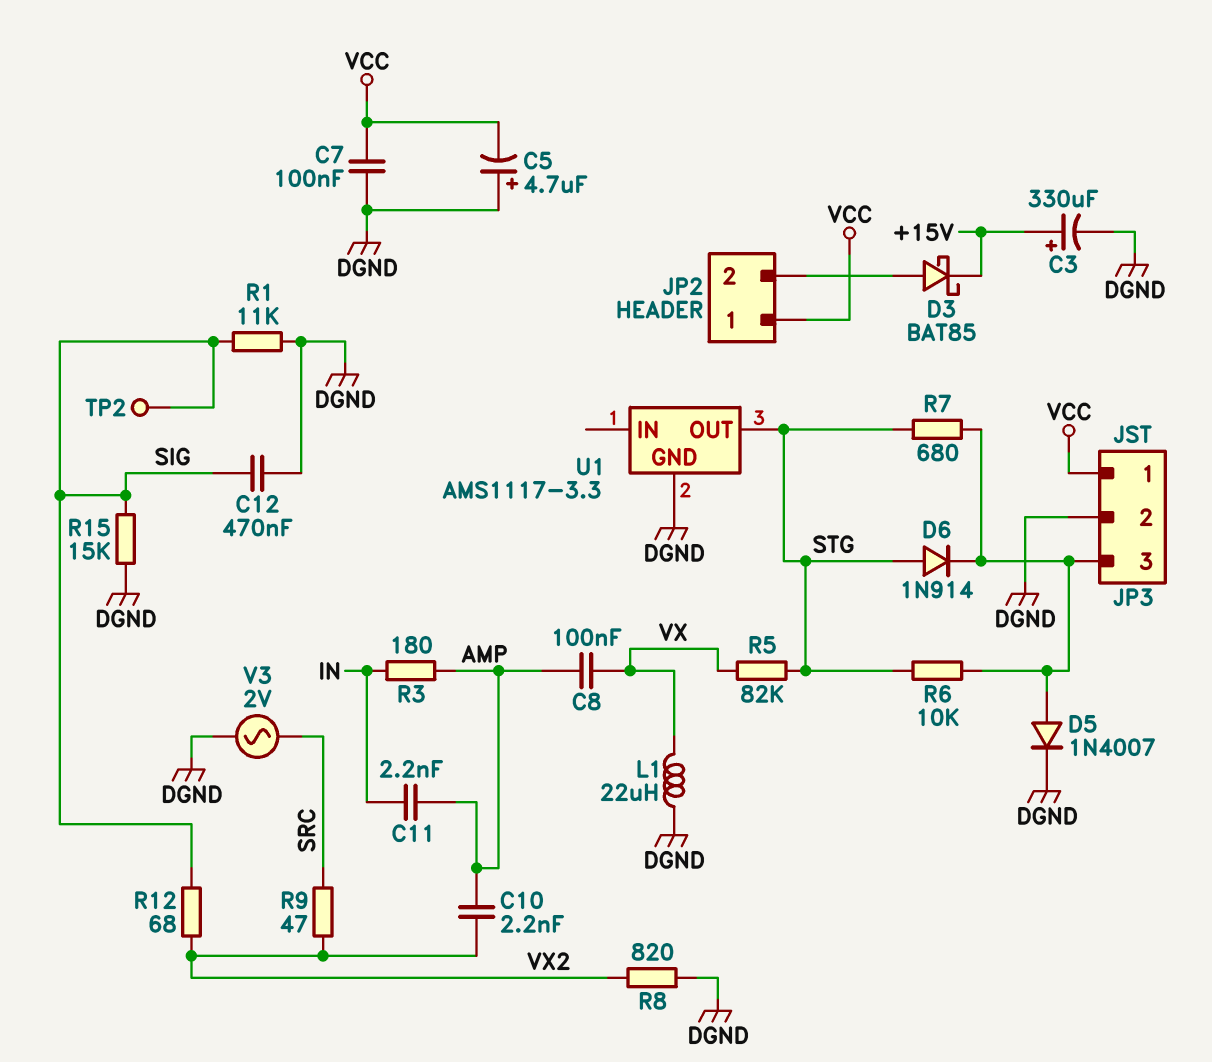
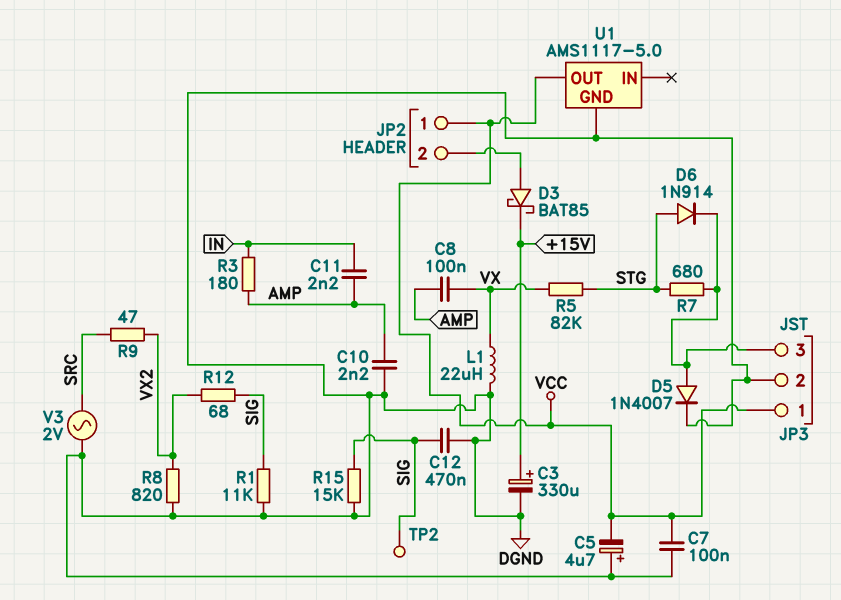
C10: 2.2nF (AMP, VX2) -> 2.2nF (AMP, DGND)
R6: 10k (JP3/3, STG) -> none
U1: AMS1117-3.3 -> AMS1117-5.0
U1 pin OUT: STG -> VCC

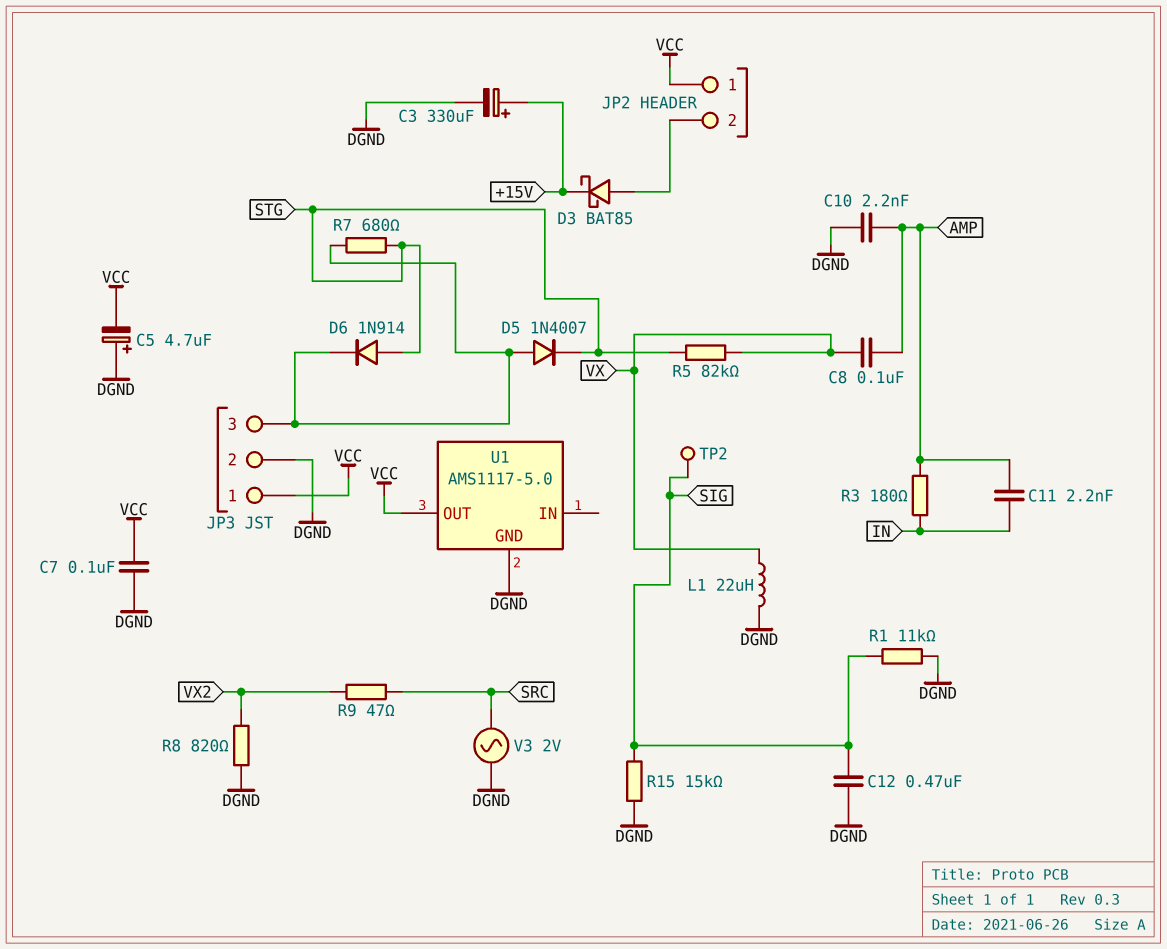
D5: diode 1N4007 (A JP3/3, K DGND) -> diode 1N4007 (A JP3/3, K STG)
R12: 68 (SIG, VX2) -> none

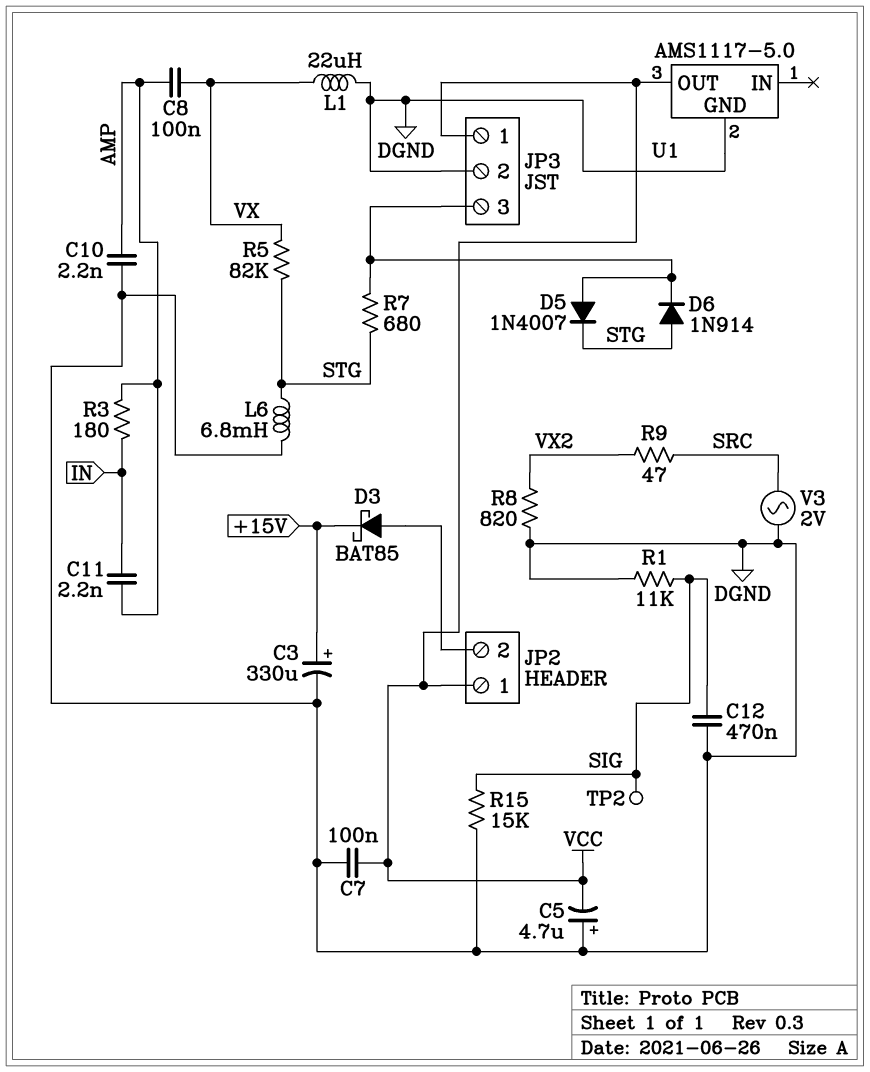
L6: none -> 6.8mH (DGND, STG)

